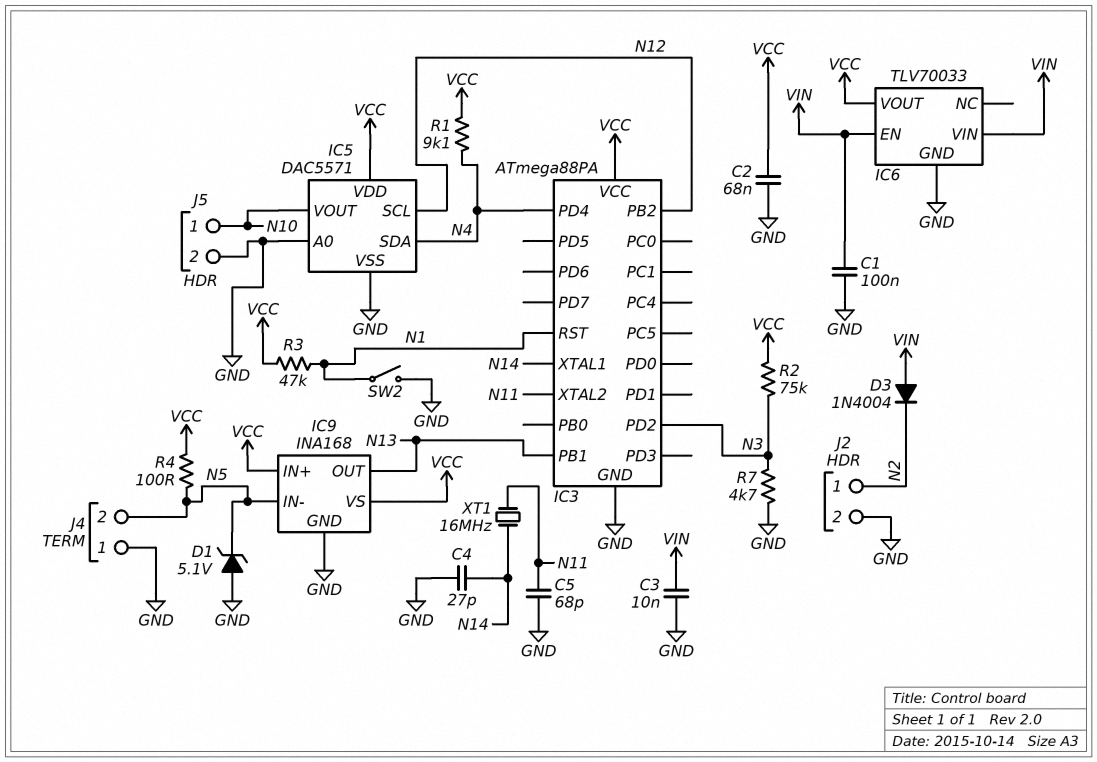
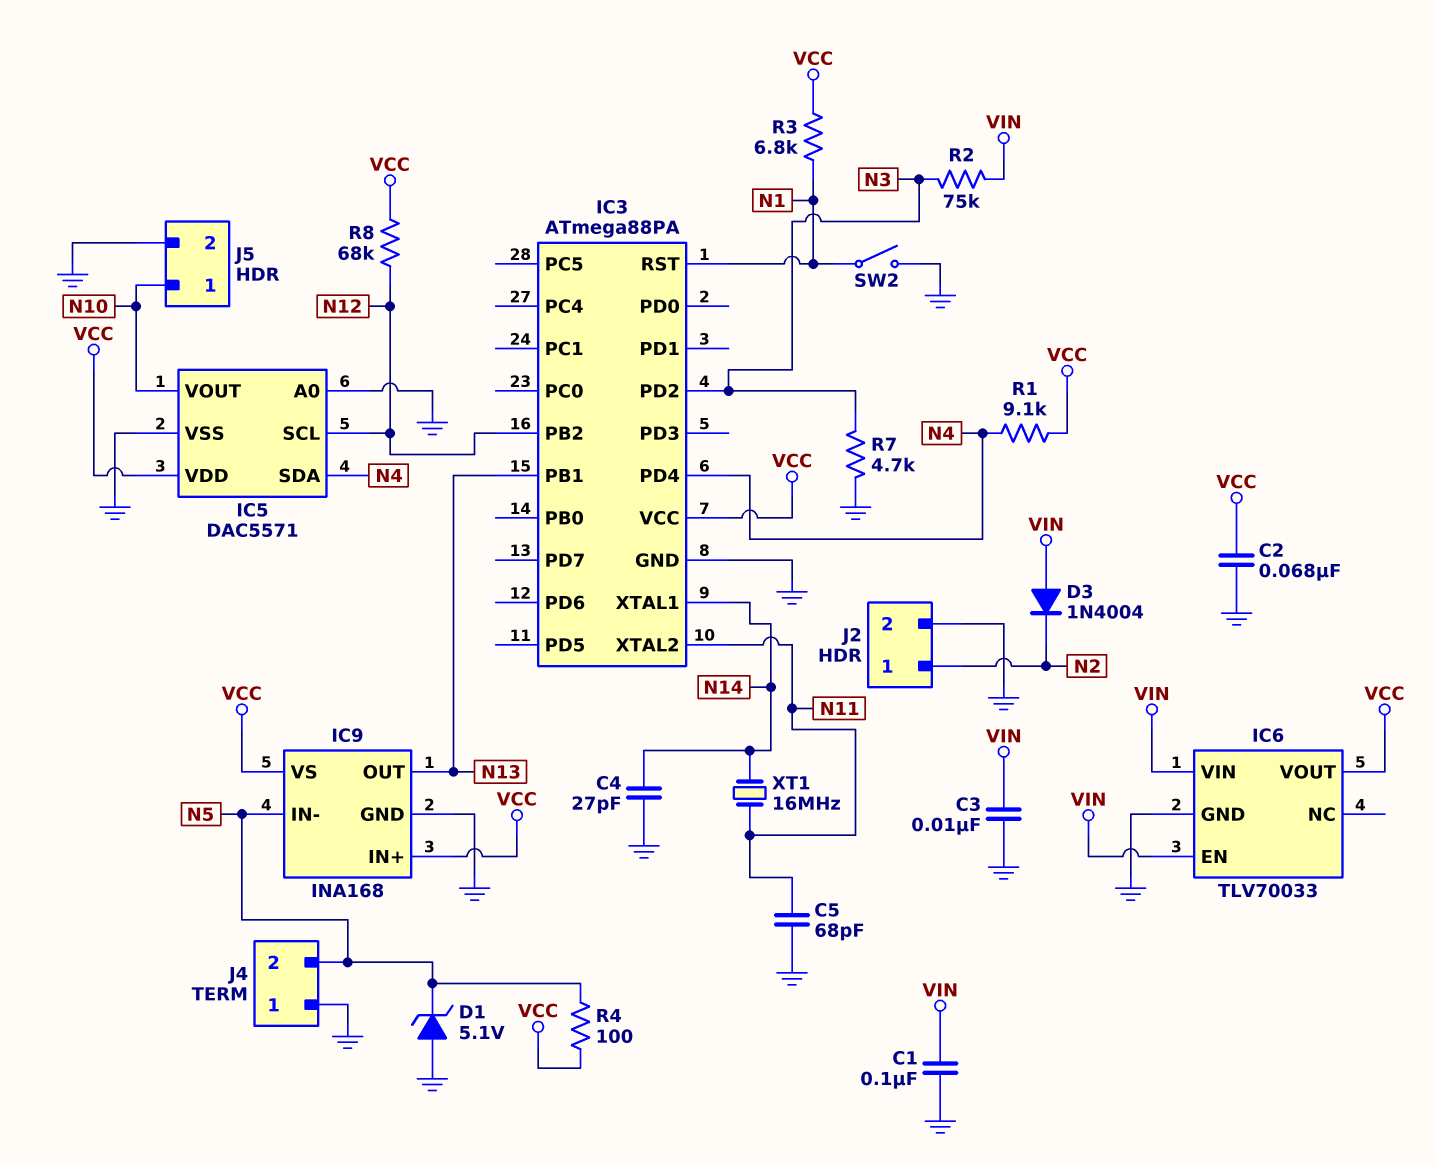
R2: 75k (N3, VCC) -> 75k (N3, VIN)
R3: 47k (N1, VCC) -> 6.8k (N1, VCC)
R8: none -> 68k (N12, VCC)

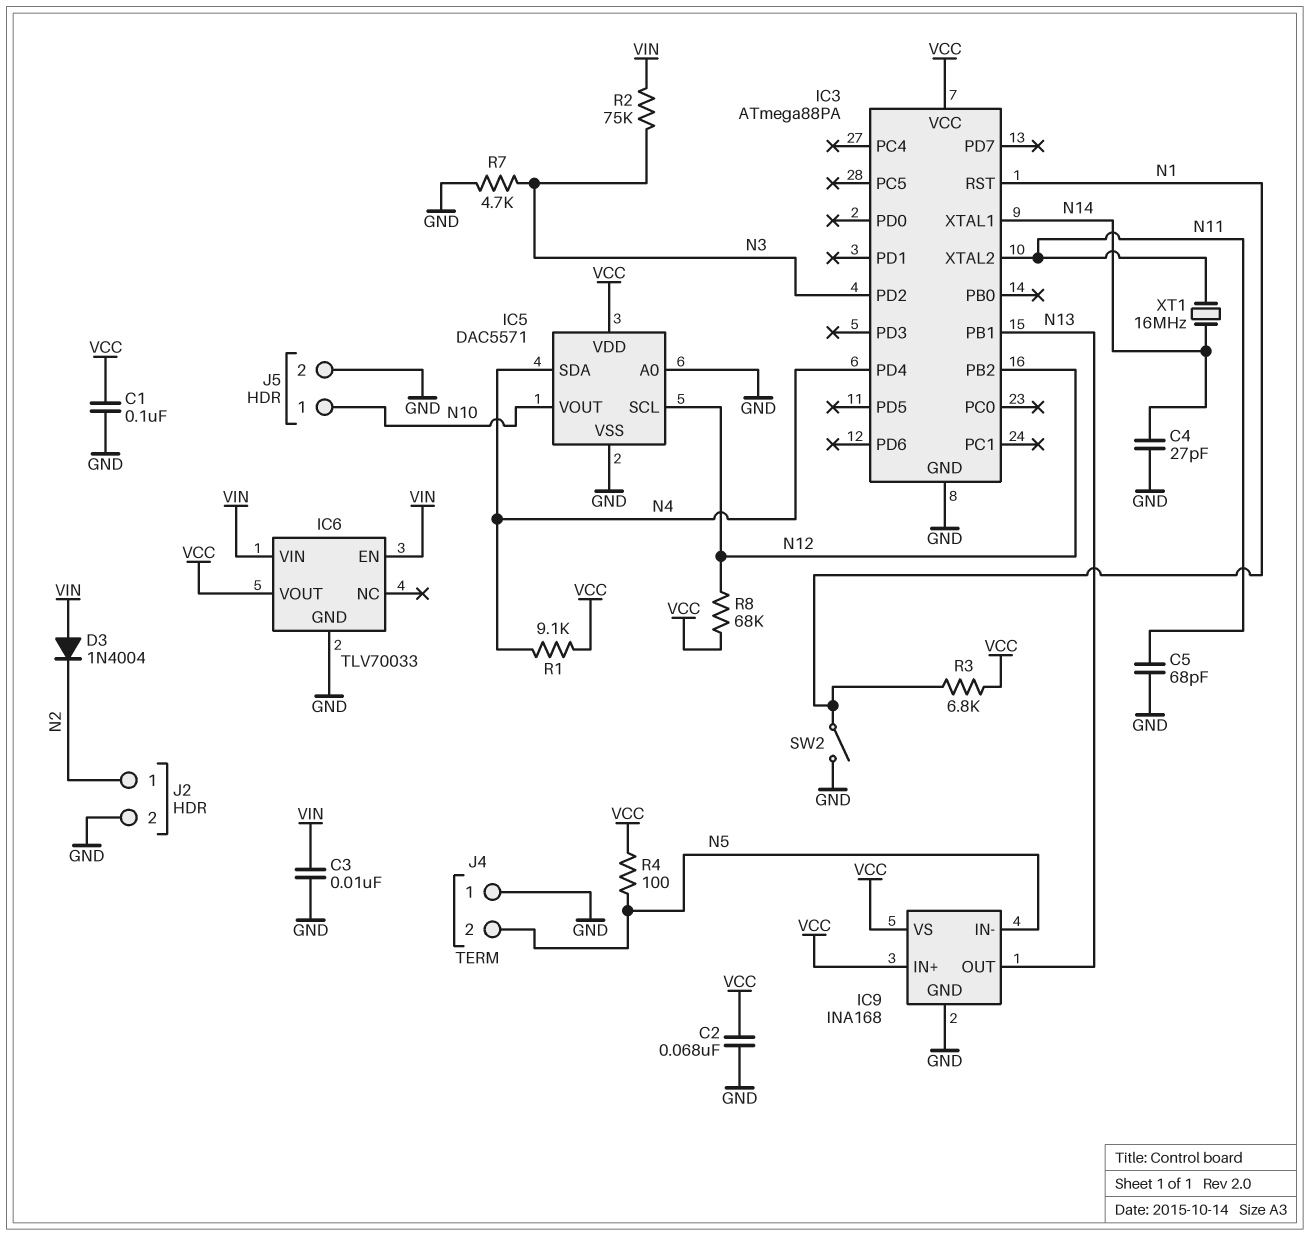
C1: 100nF (GND, VIN) -> 100nF (GND, VCC)
D1: zener 5.1V (A GND, K N5) -> none

